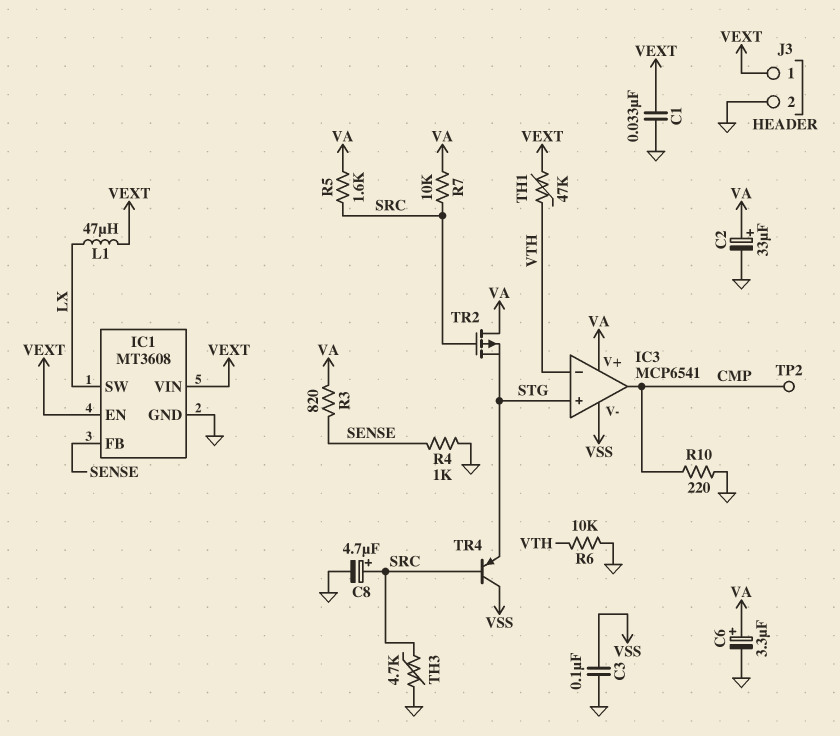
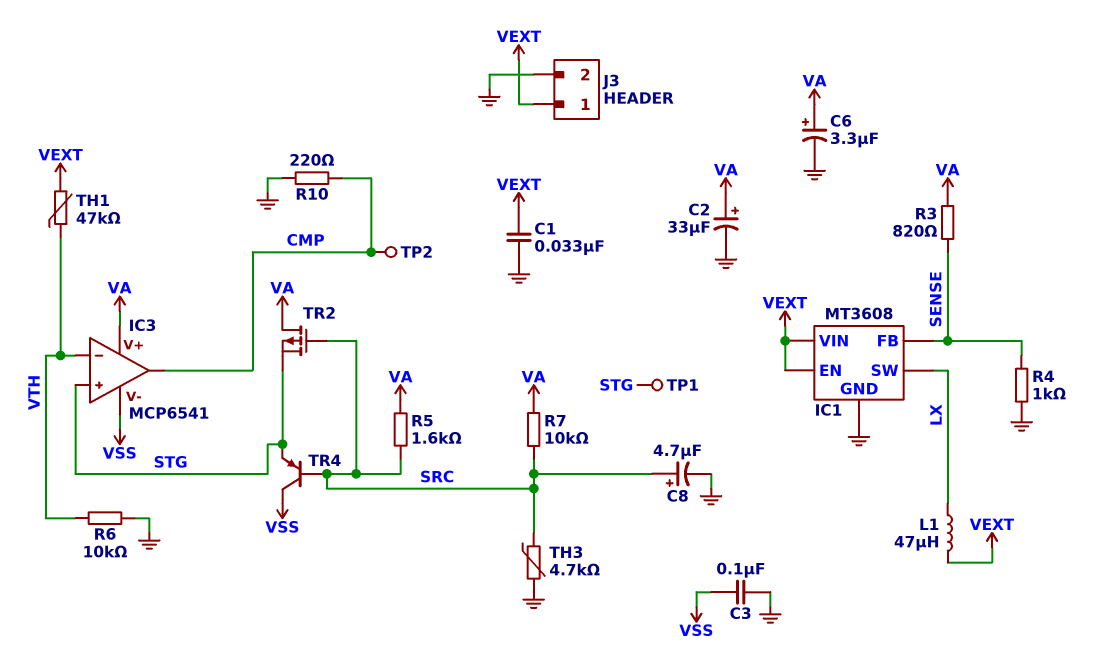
TP1: none -> test point (STG)

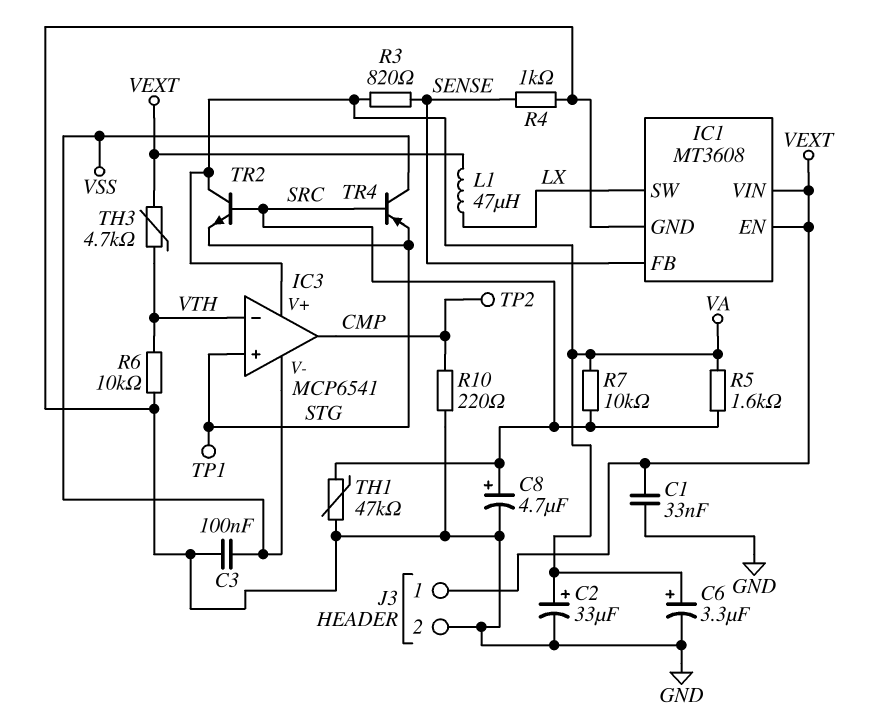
TH1: 47k (VEXT, VTH) -> 47k (GND, SRC)
TH3: 4.7k (GND, SRC) -> 4.7k (VEXT, VTH)
TR2: PMOS (G SRC, D VA, S STG) -> NPN (B SRC, C VA, E STG)

